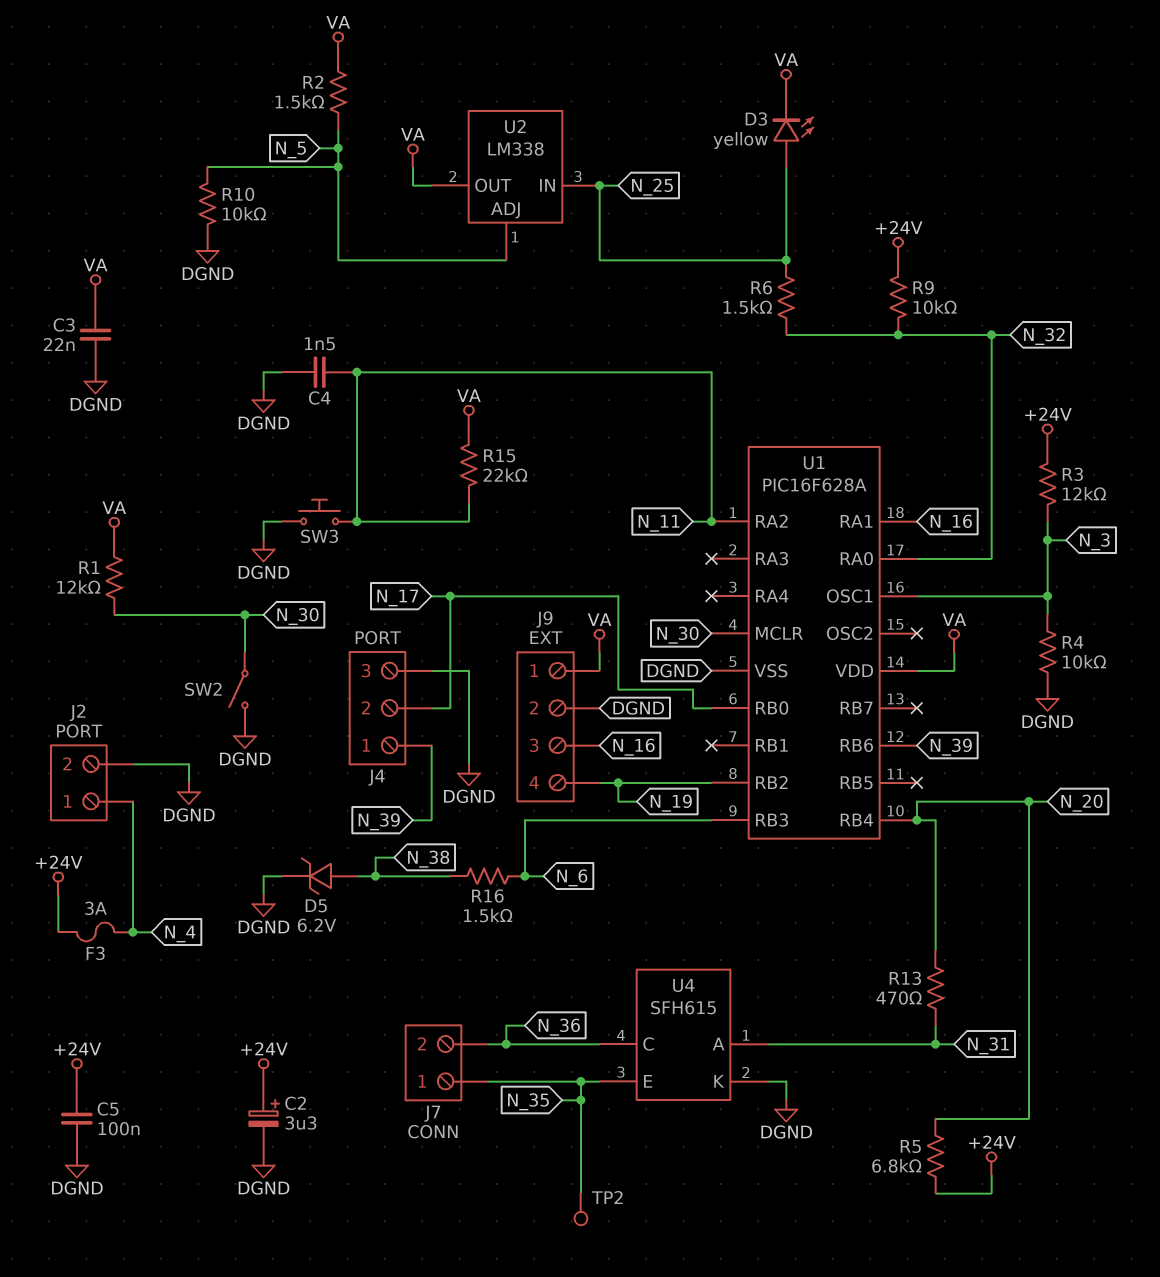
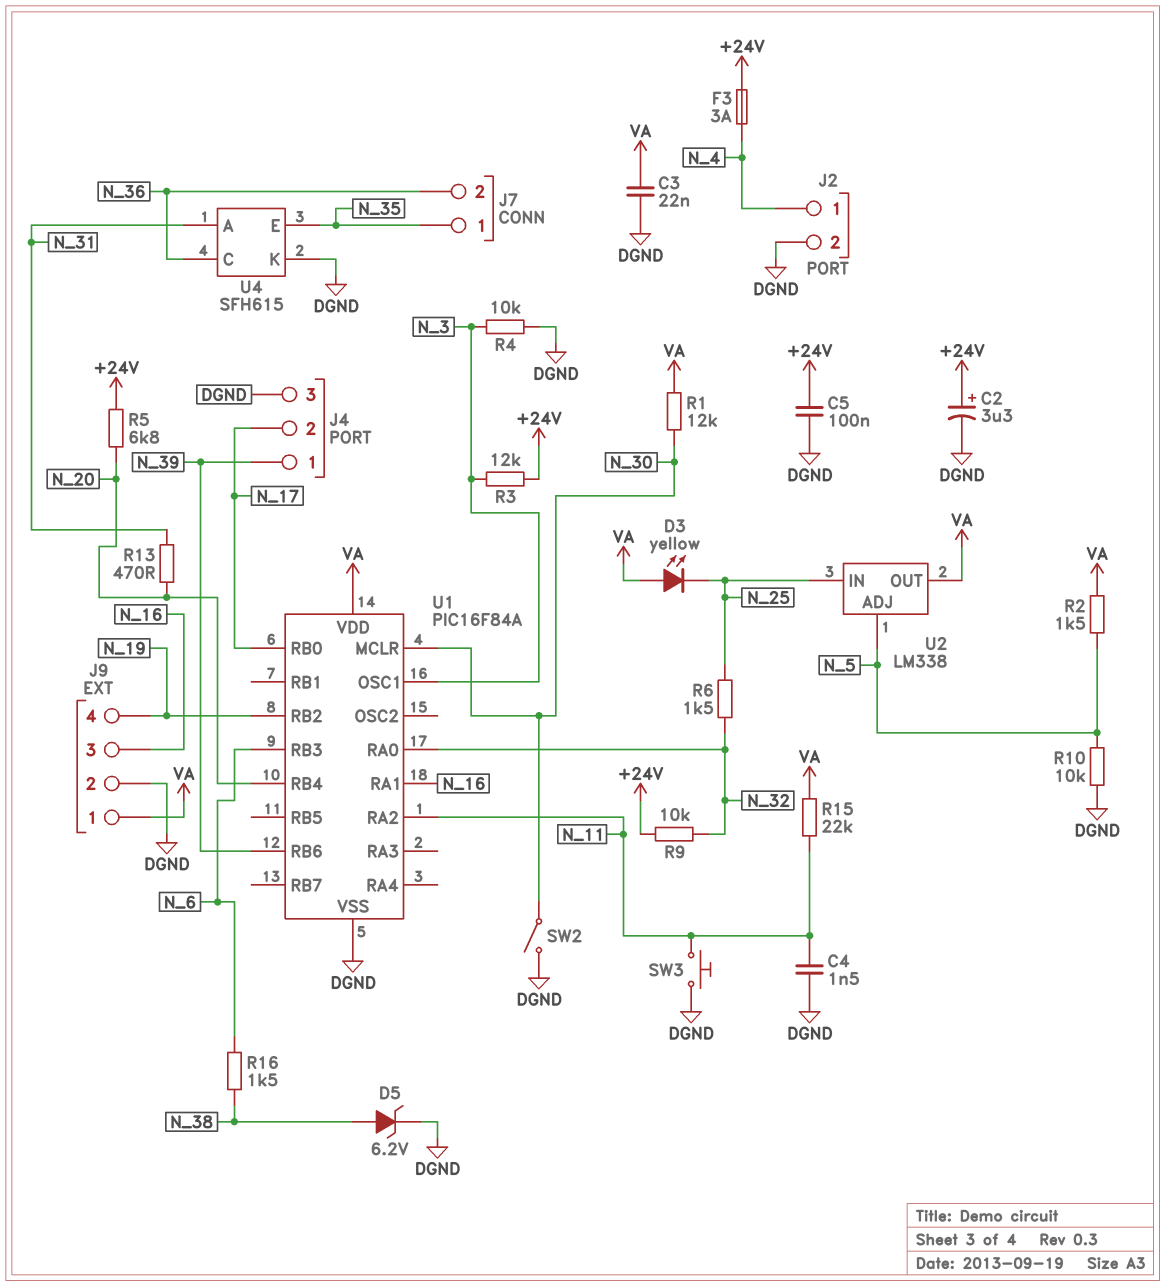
D3: LED yellow (A N_25, K VA) -> LED yellow (A VA, K N_25)
TP2: test point (N_35) -> none
U1: PIC16F628A -> PIC16F84A

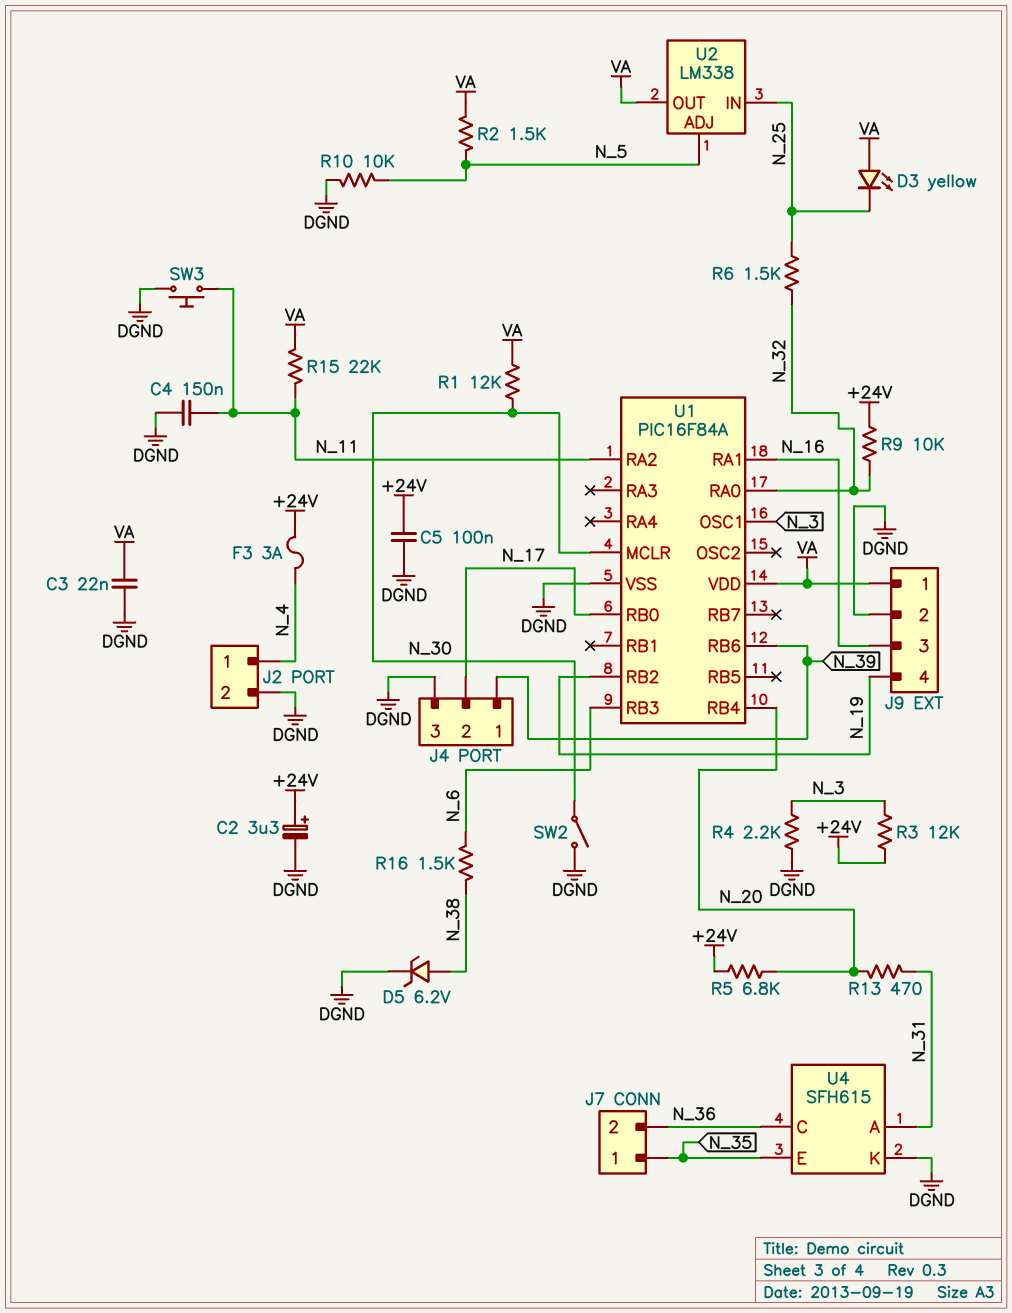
C4: 1.5nF (DGND, N_11) -> 150nF (DGND, N_11)
R4: 10k (DGND, N_3) -> 2.2k (DGND, N_3)

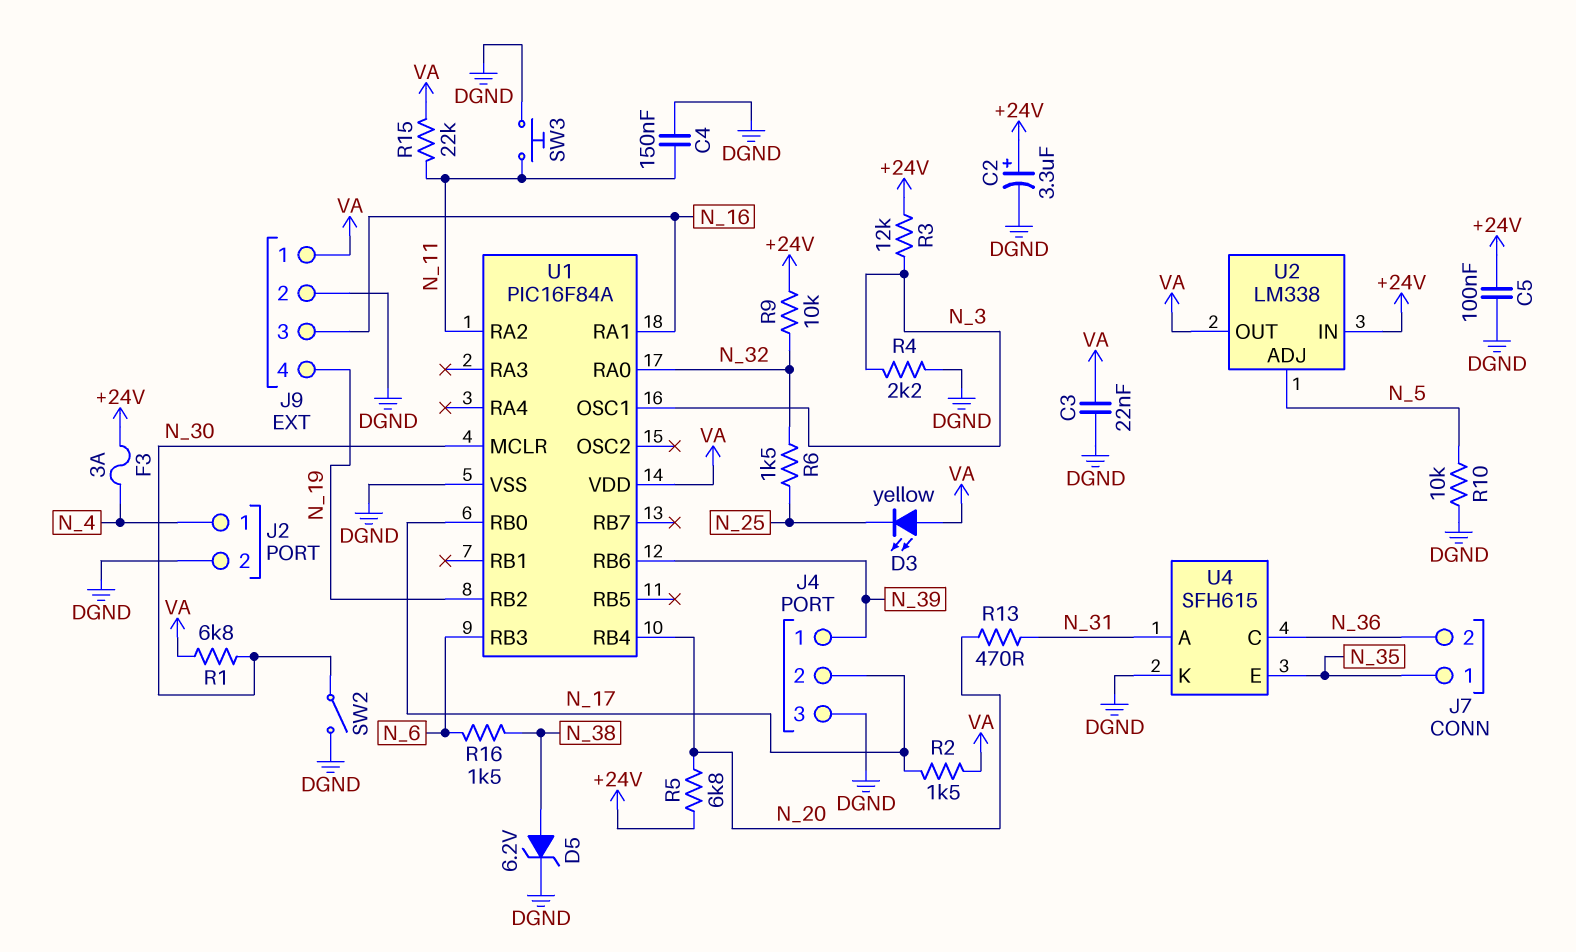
R1: 12k (N_30, VA) -> 6.8k (N_30, VA)
R2: 1.5k (N_5, VA) -> 1.5k (N_17, VA)
U2 pin IN: N_25 -> +24V

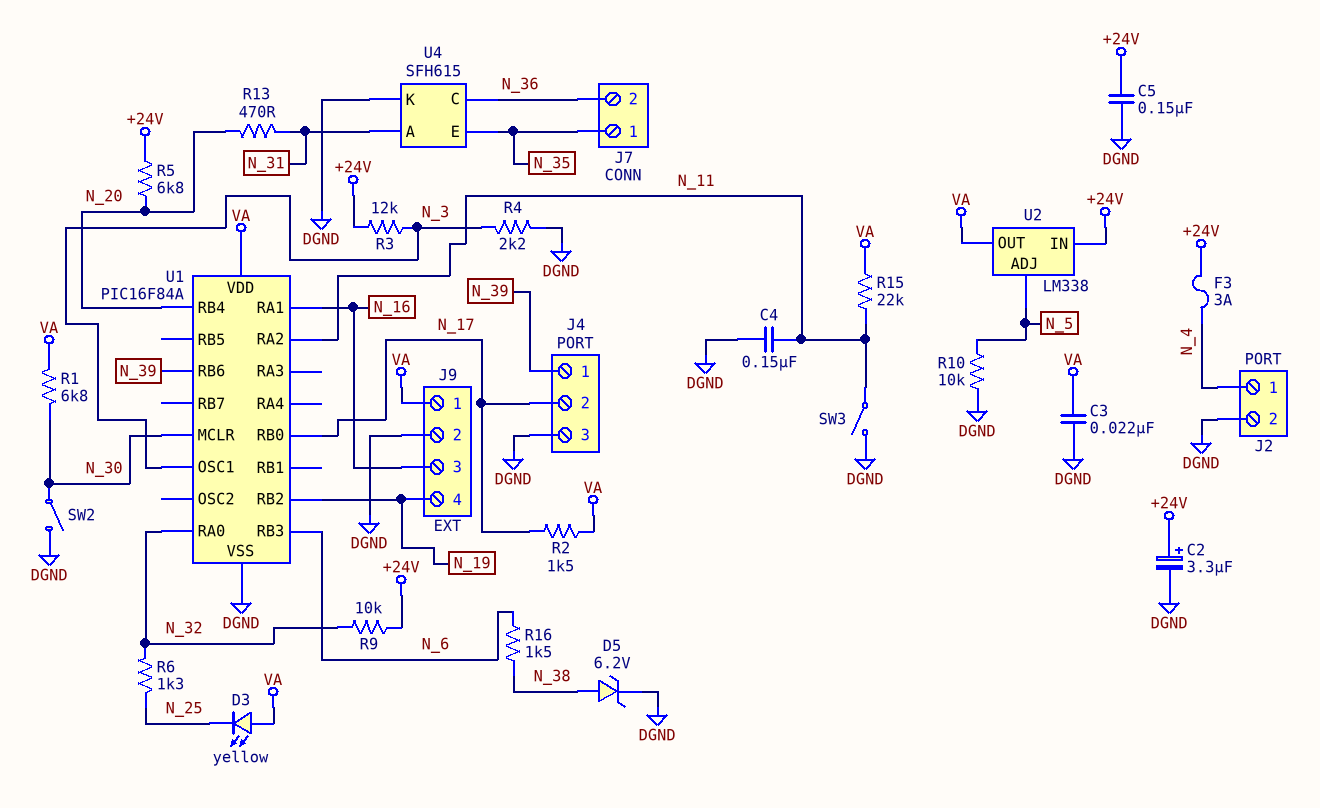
C5: 100nF (+24V, DGND) -> 150nF (+24V, DGND)
R6: 1.5k (N_25, N_32) -> 1.3k (N_25, N_32)
SW3: button (DGND, N_11) -> switch (DGND, N_11)

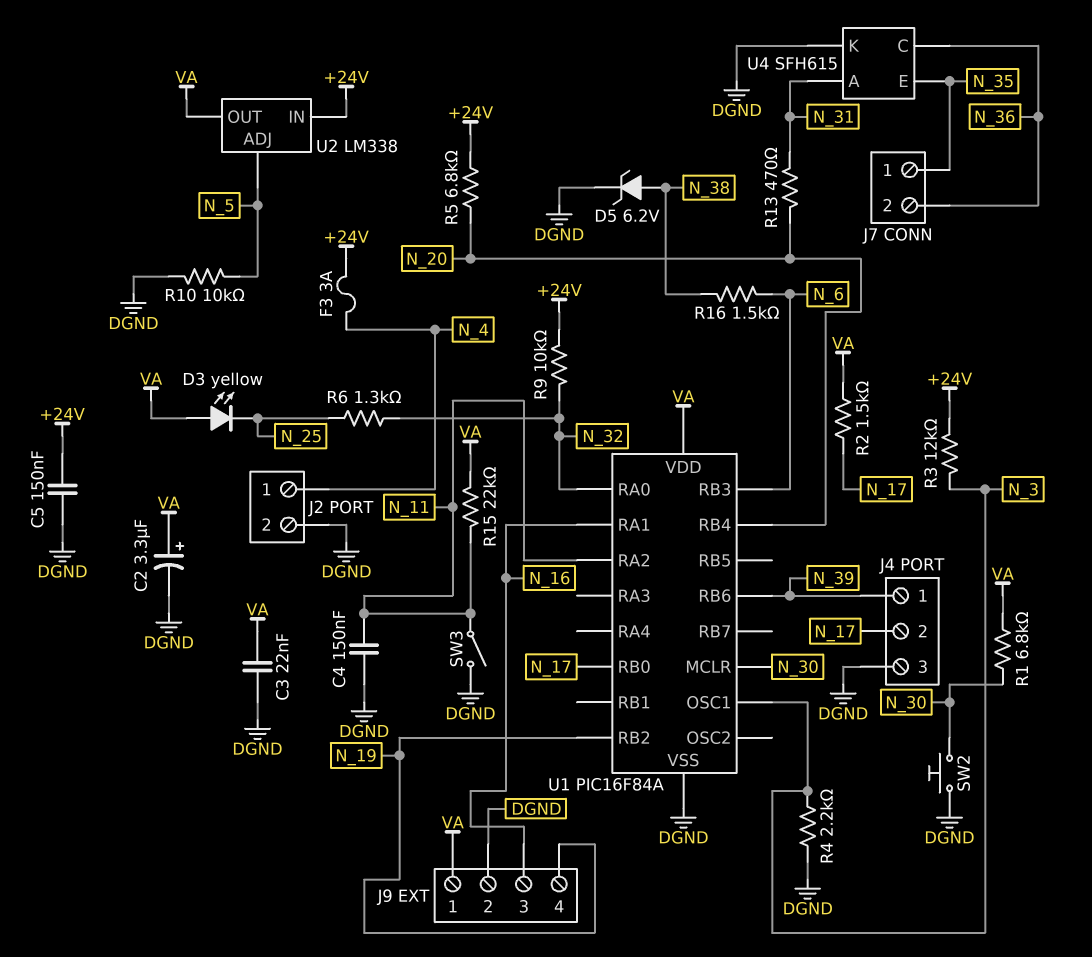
C2: 3.3uF (plus +24V, minus DGND) -> 3.3uF (plus VA, minus DGND)
SW2: switch (DGND, N_30) -> button (DGND, N_30)

